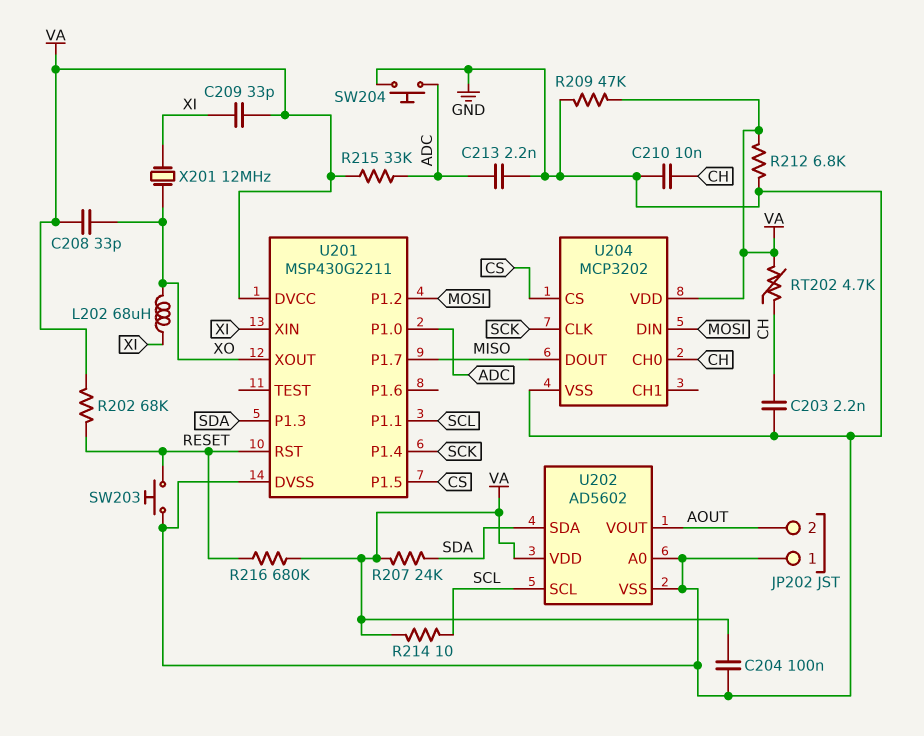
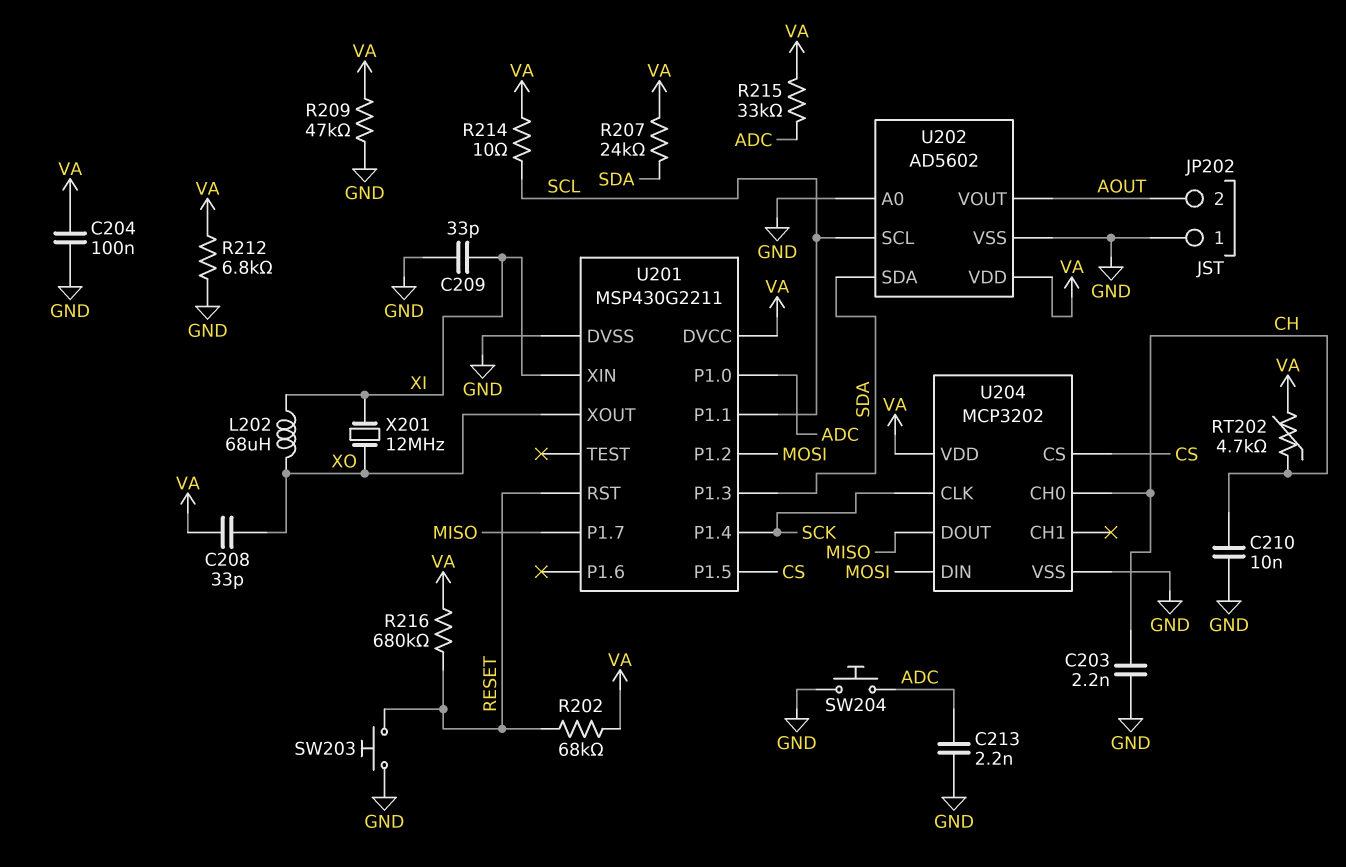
C209: 33pF (VA, XI) -> 33pF (GND, XI)

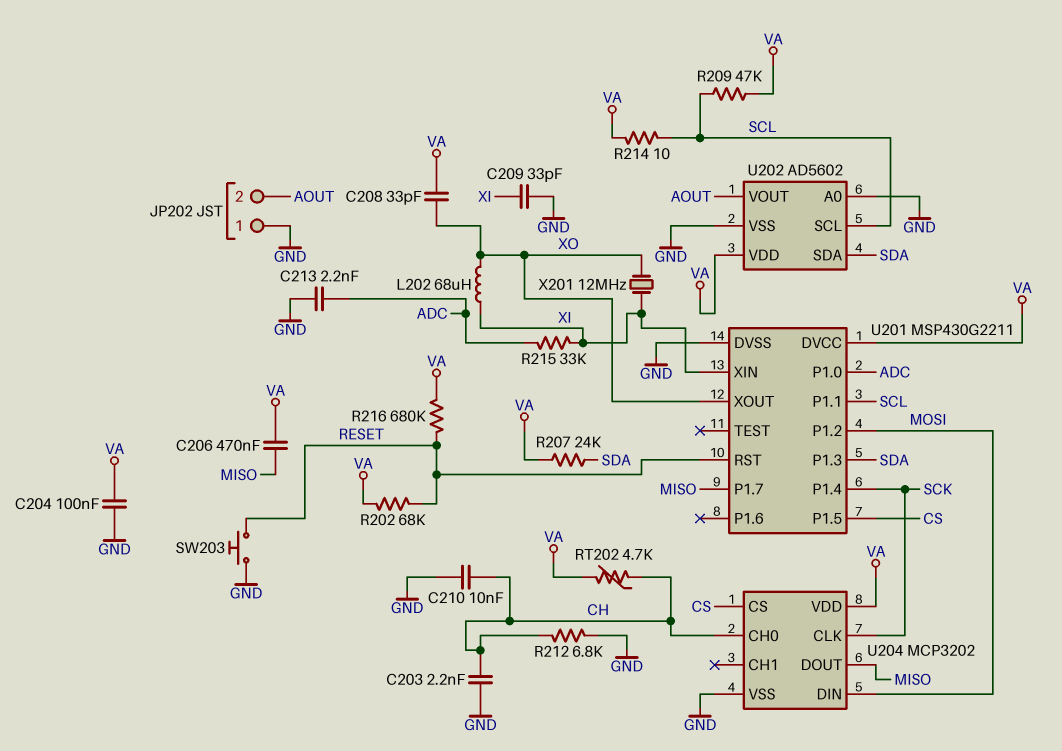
C206: none -> 470nF (MISO, VA)
R209: 47k (GND, VA) -> 47k (SCL, VA)
R212: 6.8k (GND, VA) -> 6.8k (CH, GND)
R215: 33k (ADC, VA) -> 33k (ADC, XI)
SW204: button (ADC, GND) -> none

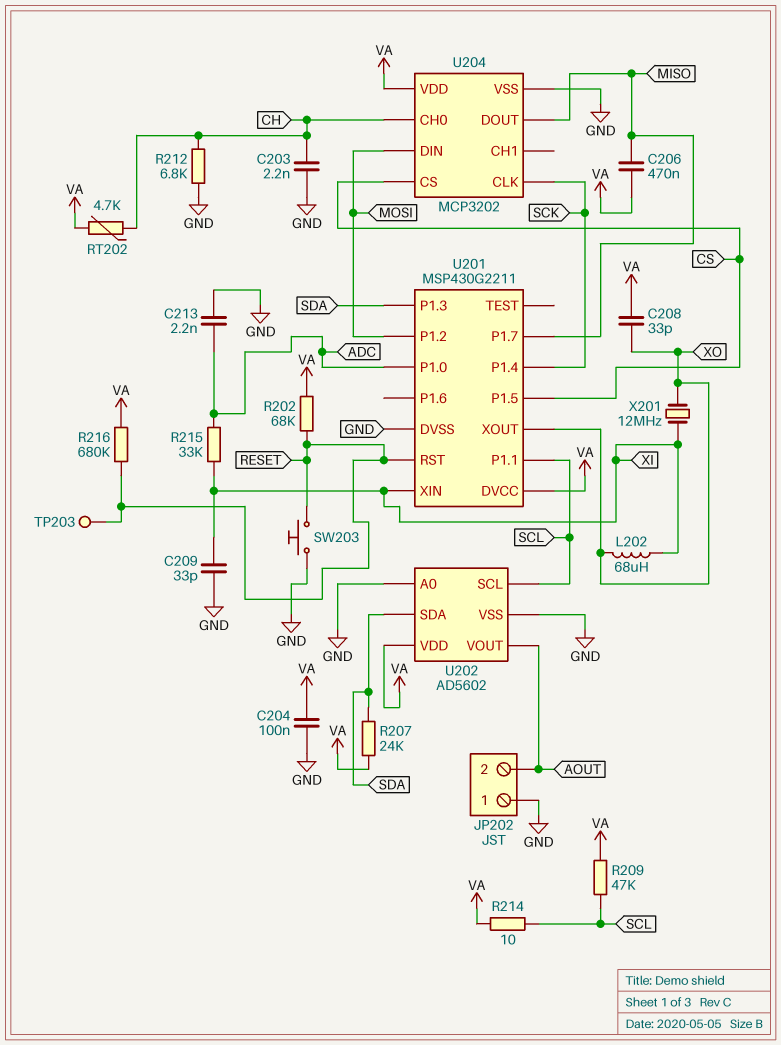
C210: 10nF (CH, GND) -> none
TP203: none -> test point (RESET)

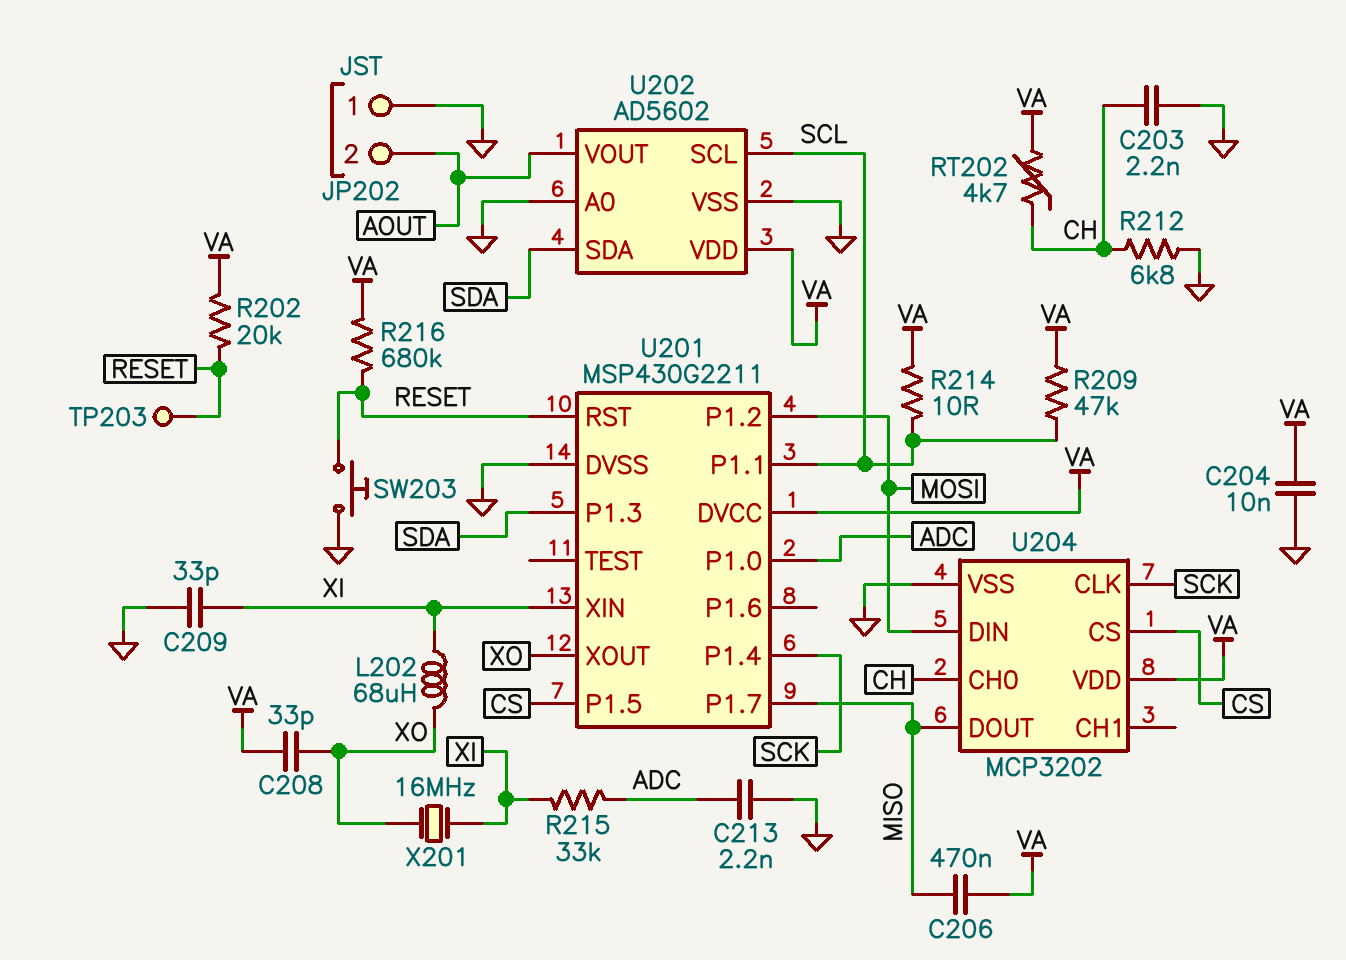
C204: 100nF (GND, VA) -> 10nF (GND, VA)
R202: 68k (RESET, VA) -> 20k (RESET, VA)
R207: 24k (SDA, VA) -> none
X201: 12MHz (XI, XO) -> 16MHz (XI, XO)

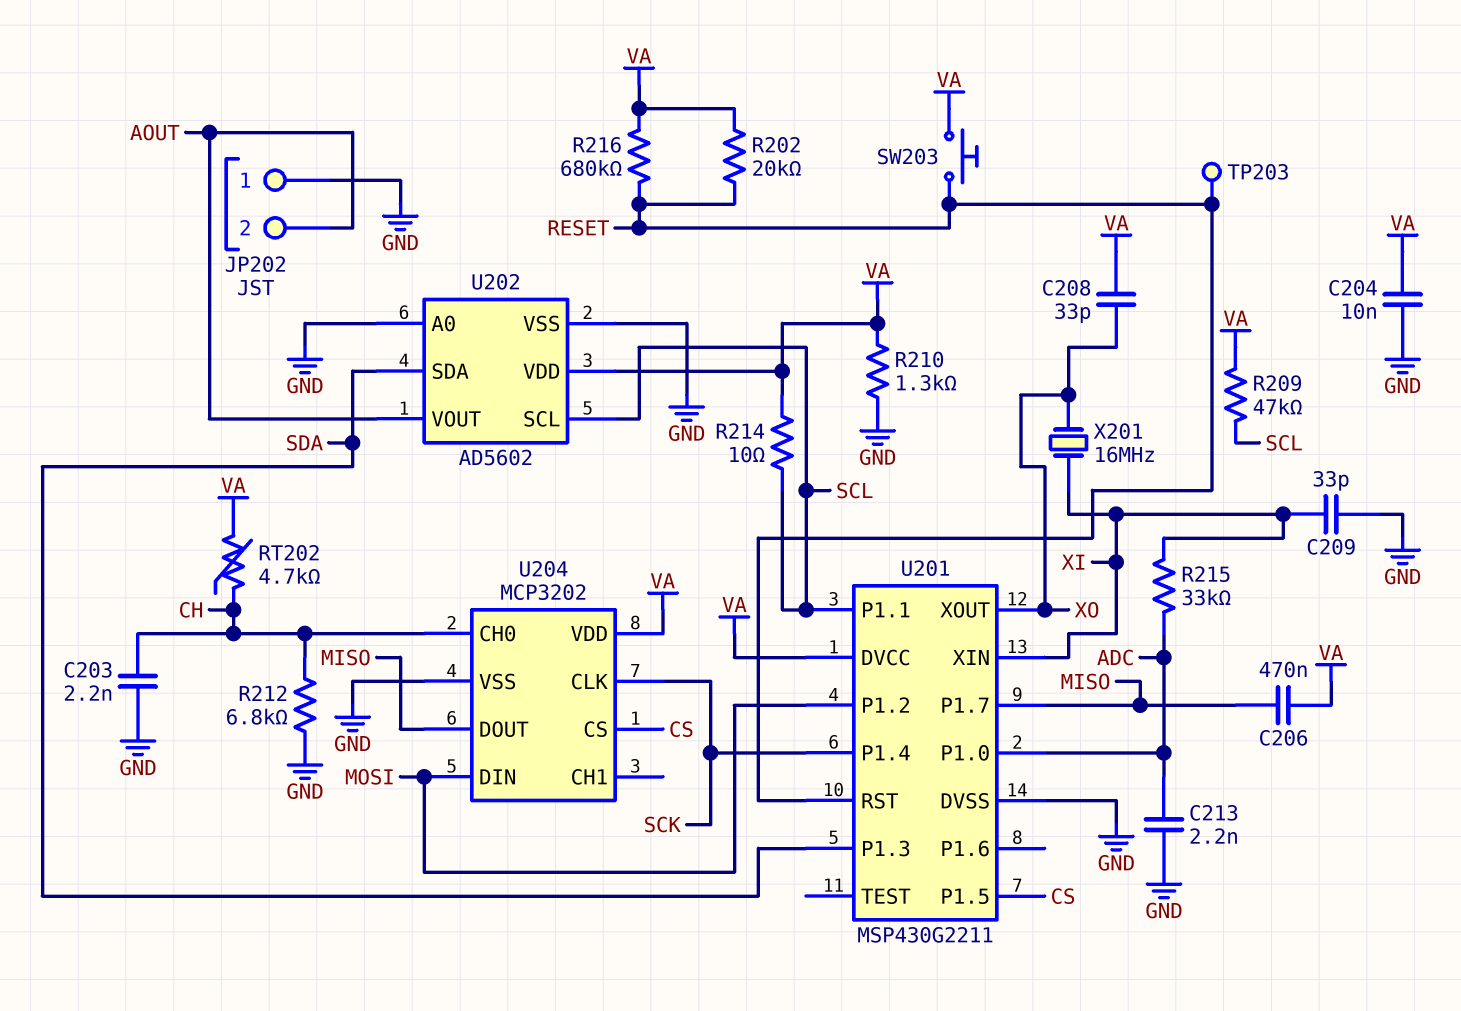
L202: 68uH (XI, XO) -> none
R210: none -> 1.3k (GND, VA)
SW203: button (GND, RESET) -> button (RESET, VA)

